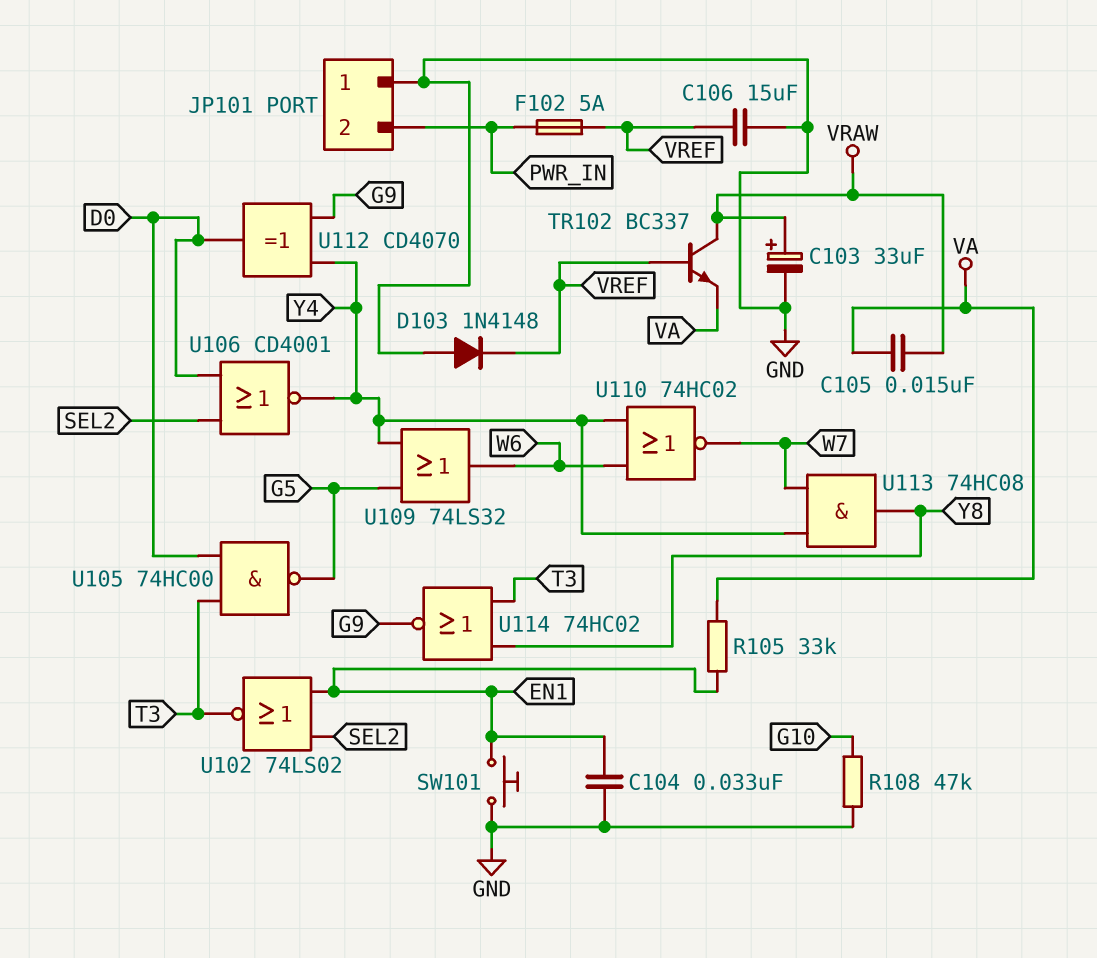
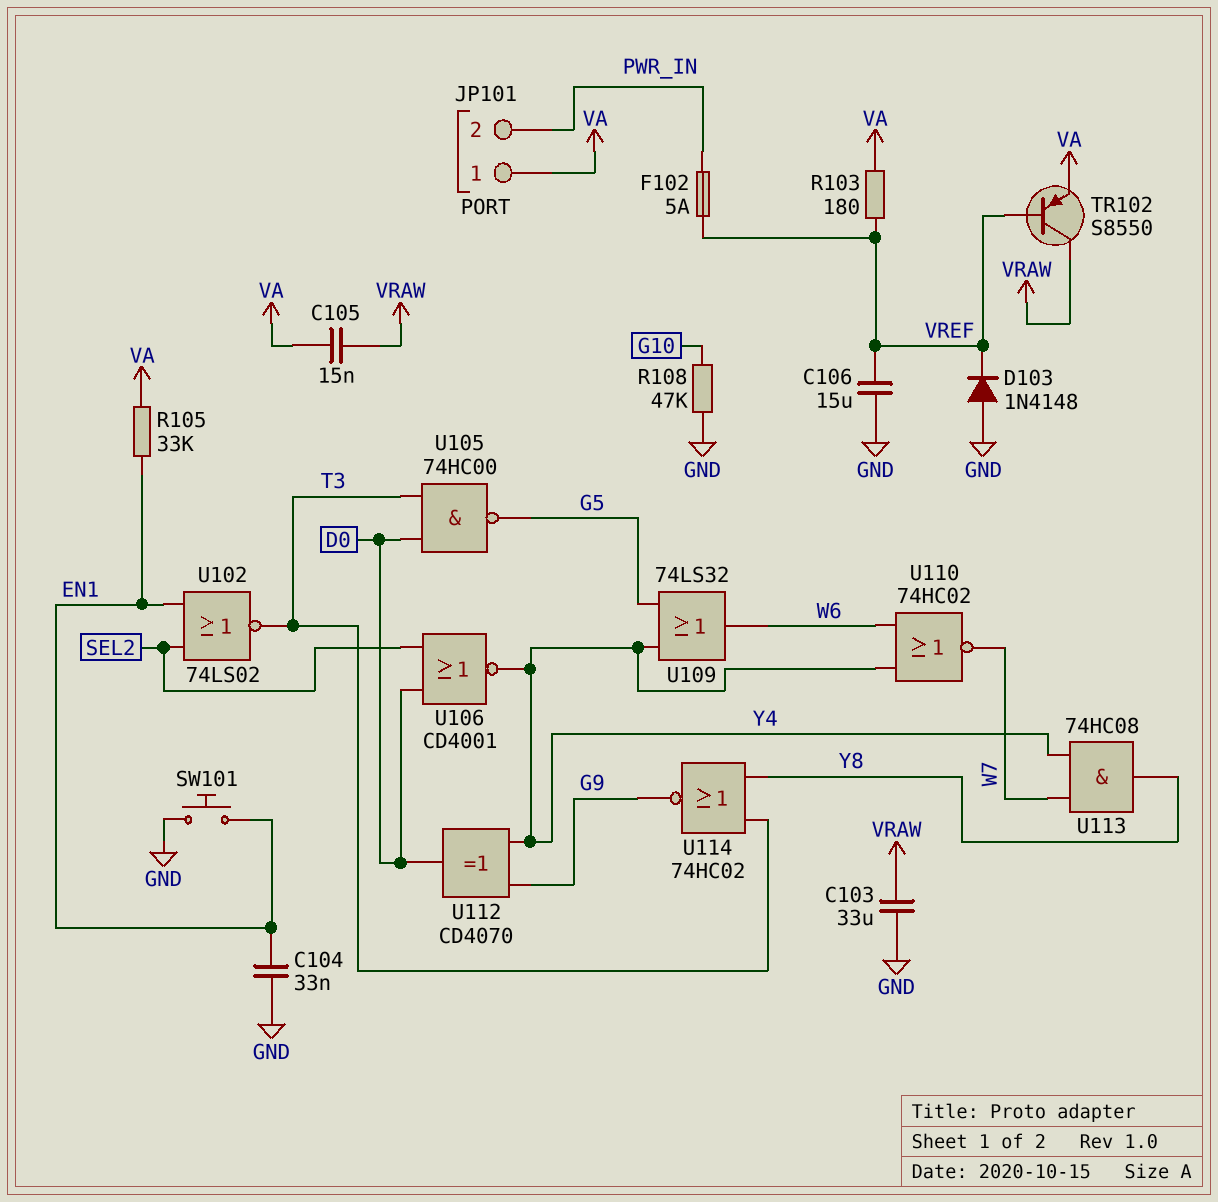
C103: 33uF (plus VRAW, minus GND) -> 33uF (GND, VRAW)
JP101 pin 1: GND -> VA
R103: none -> 180 (VA, VREF)
TR102: NPN BC337 (B VREF, C VRAW, E VA) -> PNP S8550 (B VREF, C VRAW, E VA)

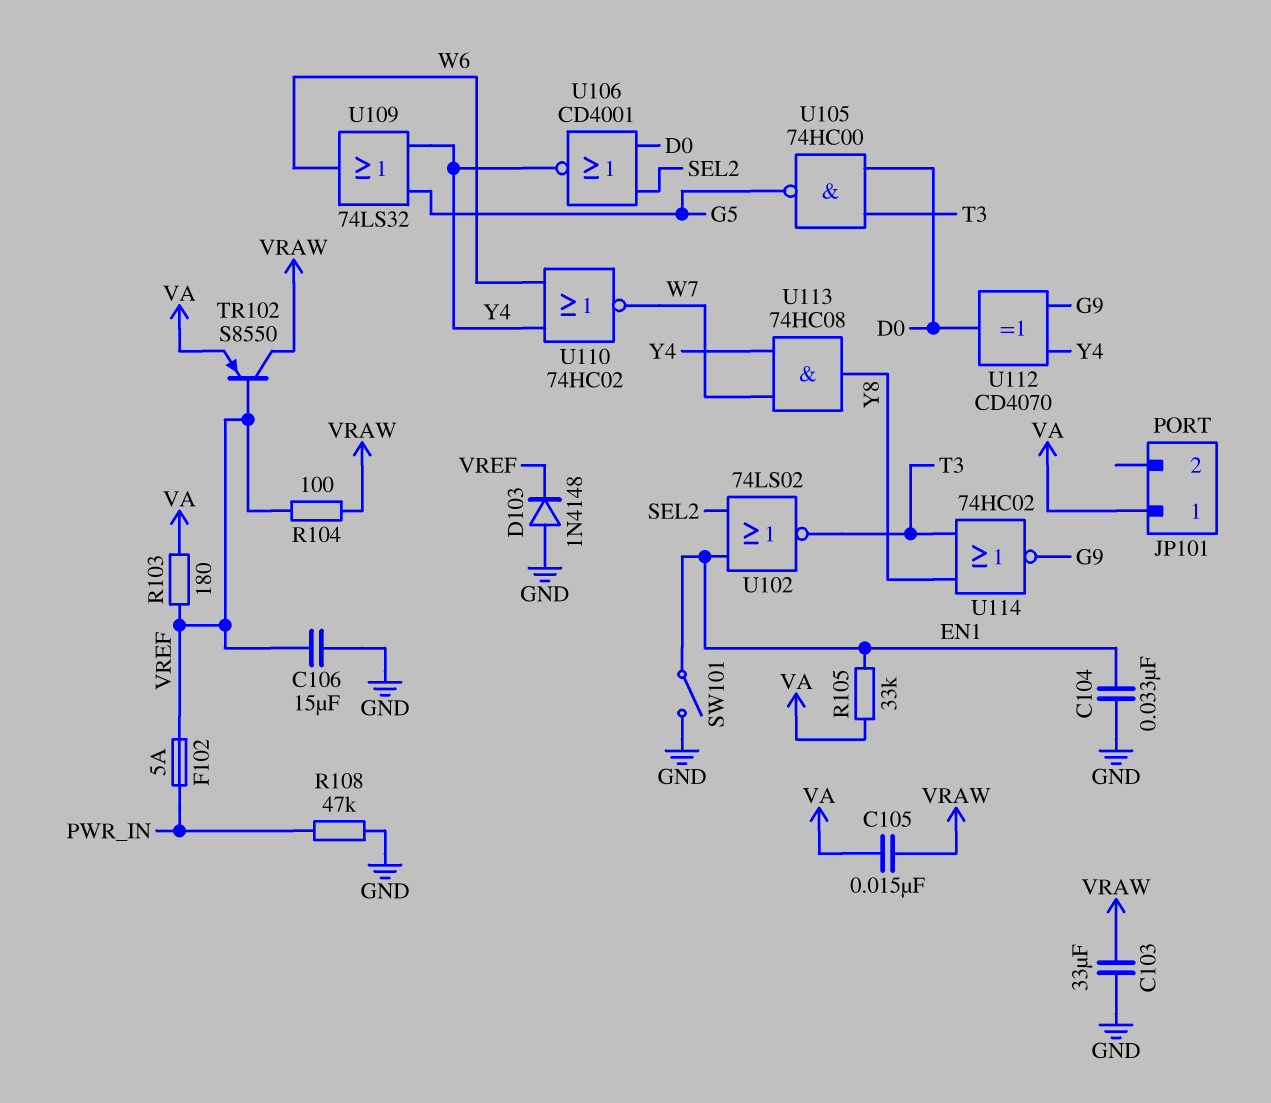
JP101 pin 2: PWR_IN -> none
R104: none -> 100 (VRAW, VREF)
R108: 47k (G10, GND) -> 47k (GND, PWR_IN)
SW101: button (EN1, GND) -> switch (EN1, GND)

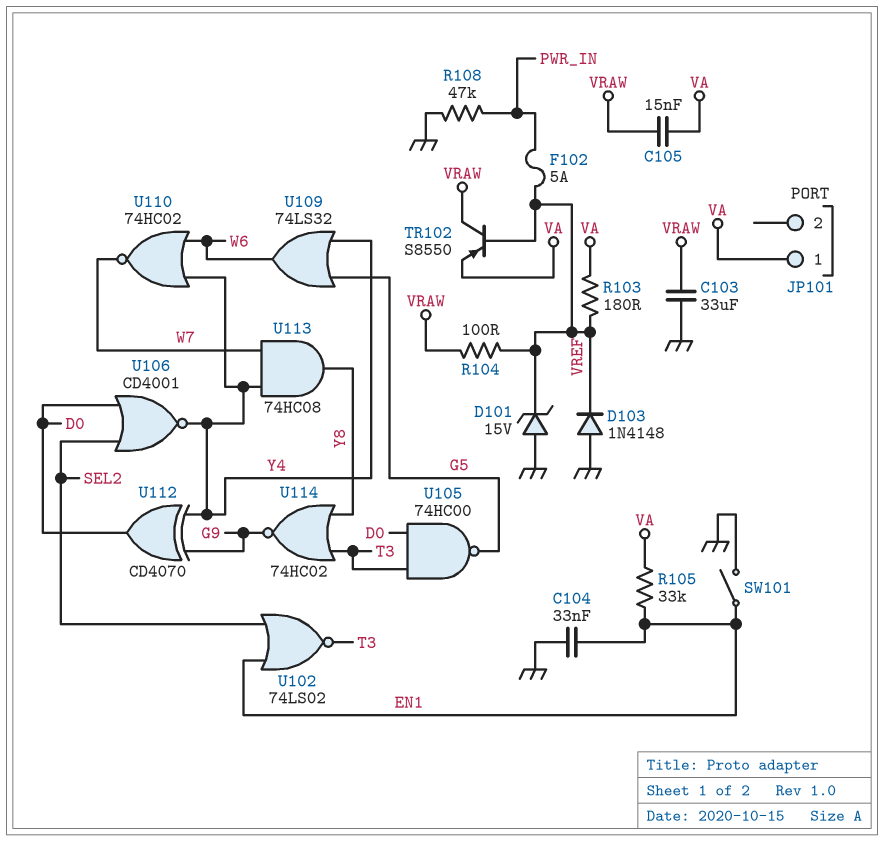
C106: 15uF (GND, VREF) -> none
D101: none -> zener 15V (A GND, K VREF)

